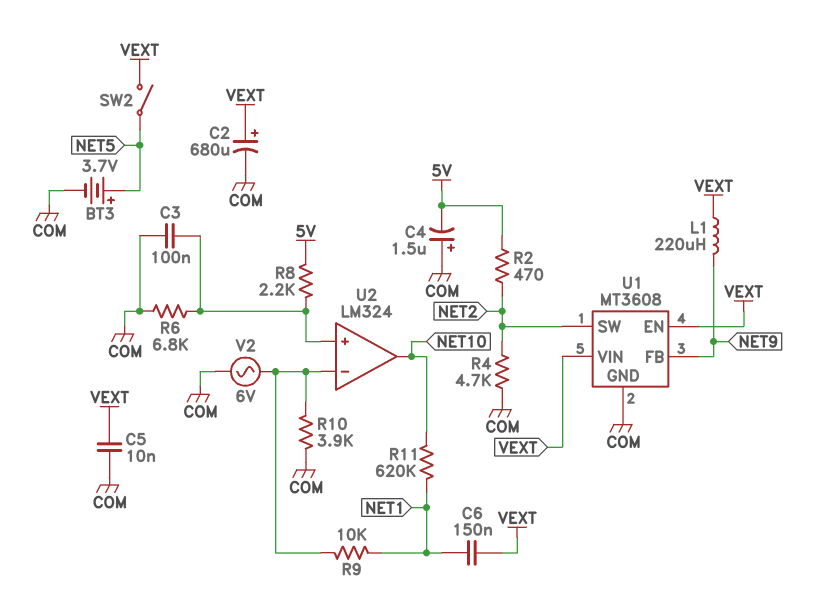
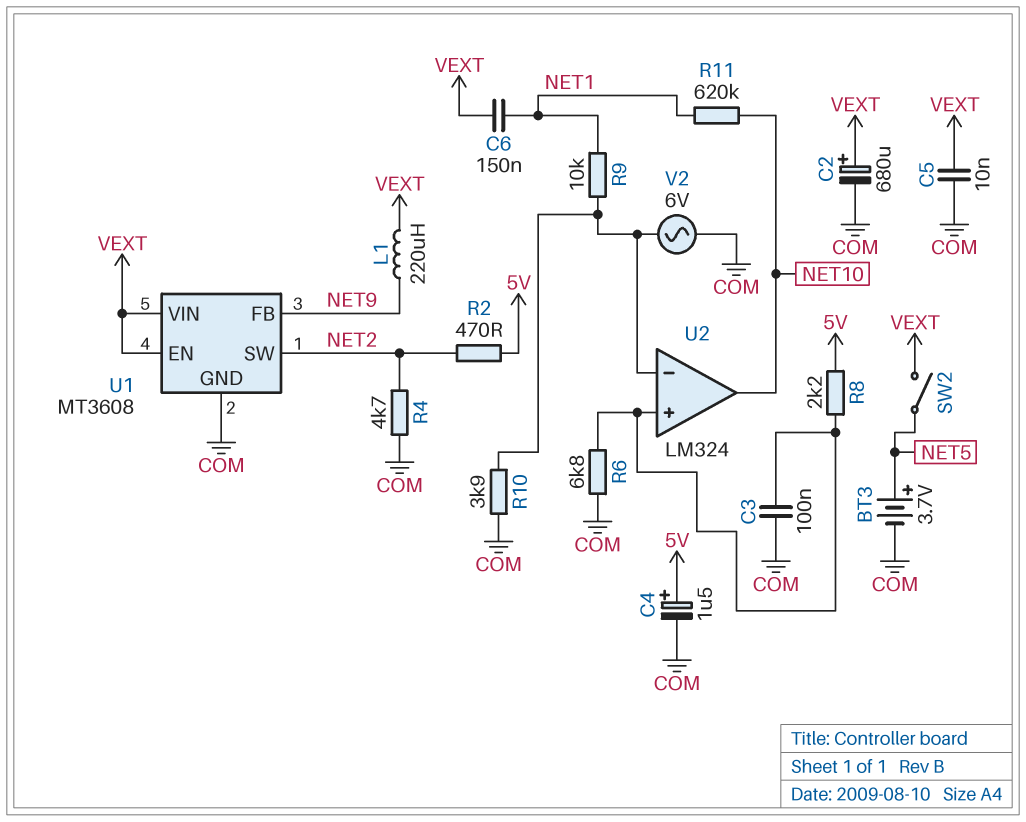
C4: 1.5uF (plus COM, minus 5V) -> 1.5uF (plus 5V, minus COM)

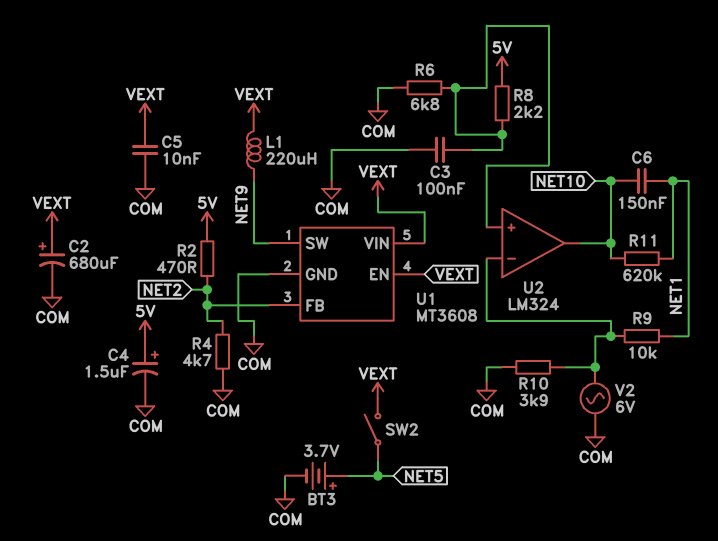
C6: 150nF (NET1, VEXT) -> 150nF (NET1, NET10)
U1 pin FB: NET9 -> NET2
U1 pin SW: NET2 -> NET9

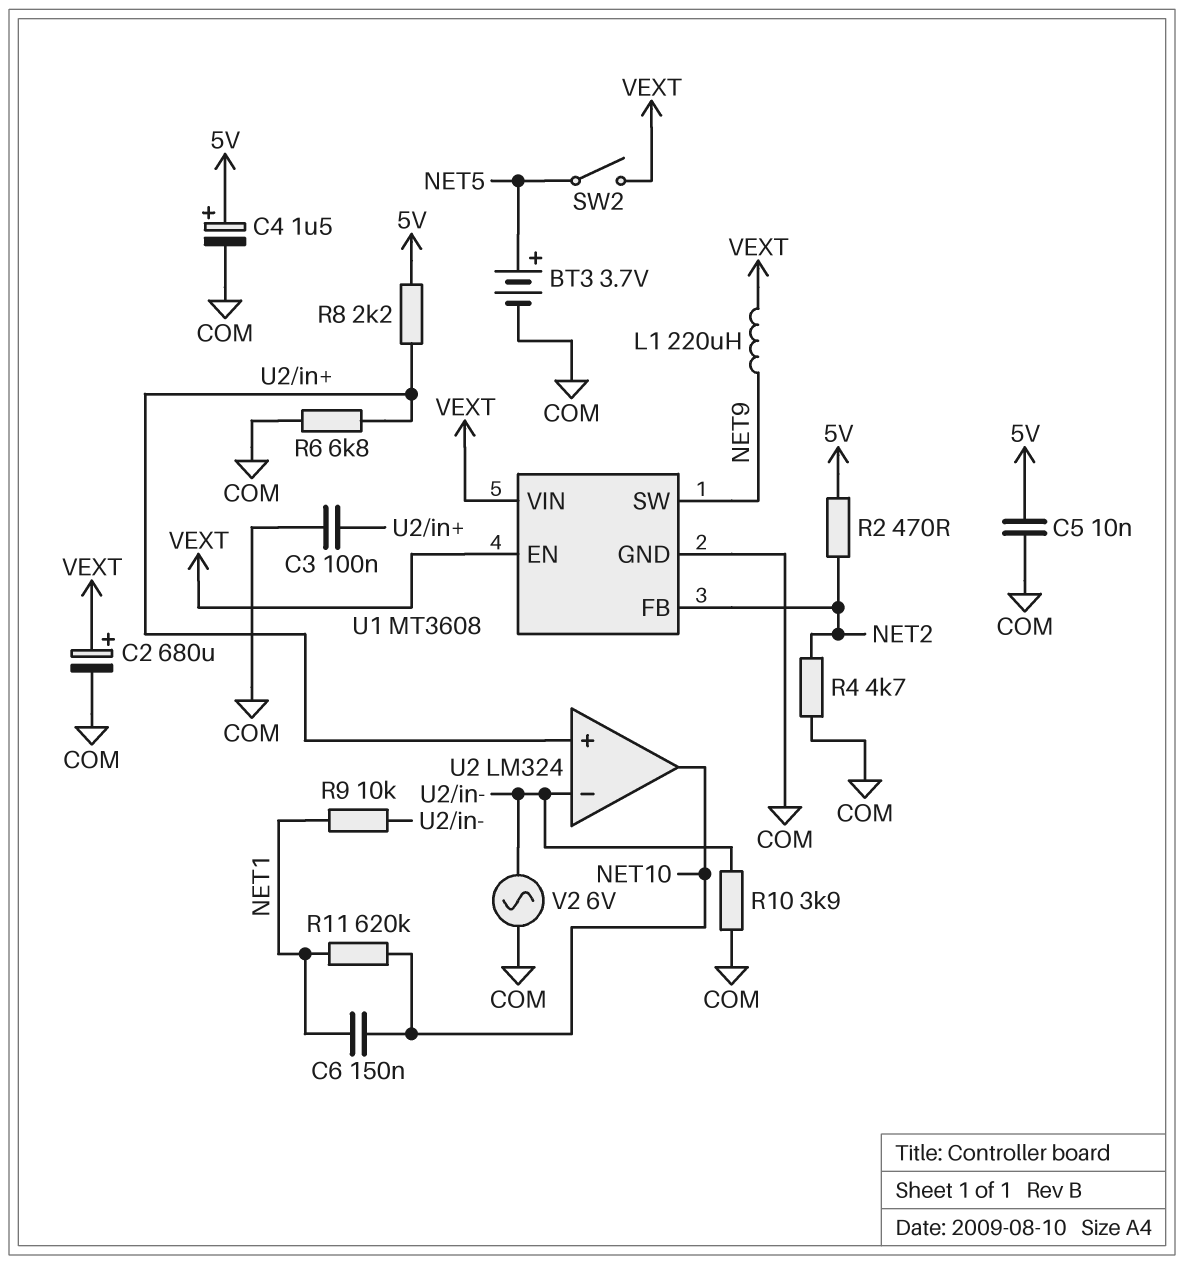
C5: 10nF (COM, VEXT) -> 10nF (5V, COM)

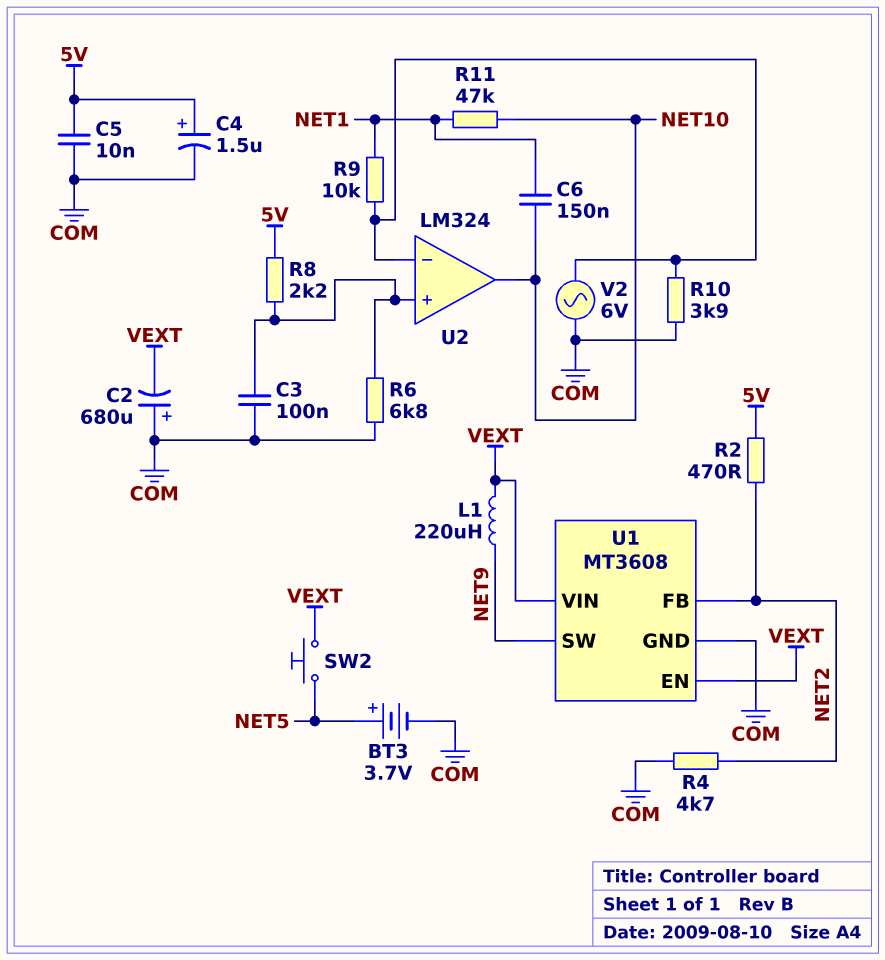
C2: 680uF (plus VEXT, minus COM) -> 680uF (plus COM, minus VEXT)
R11: 620k (NET1, NET10) -> 47k (NET1, NET10)
SW2: switch (NET5, VEXT) -> button (NET5, VEXT)

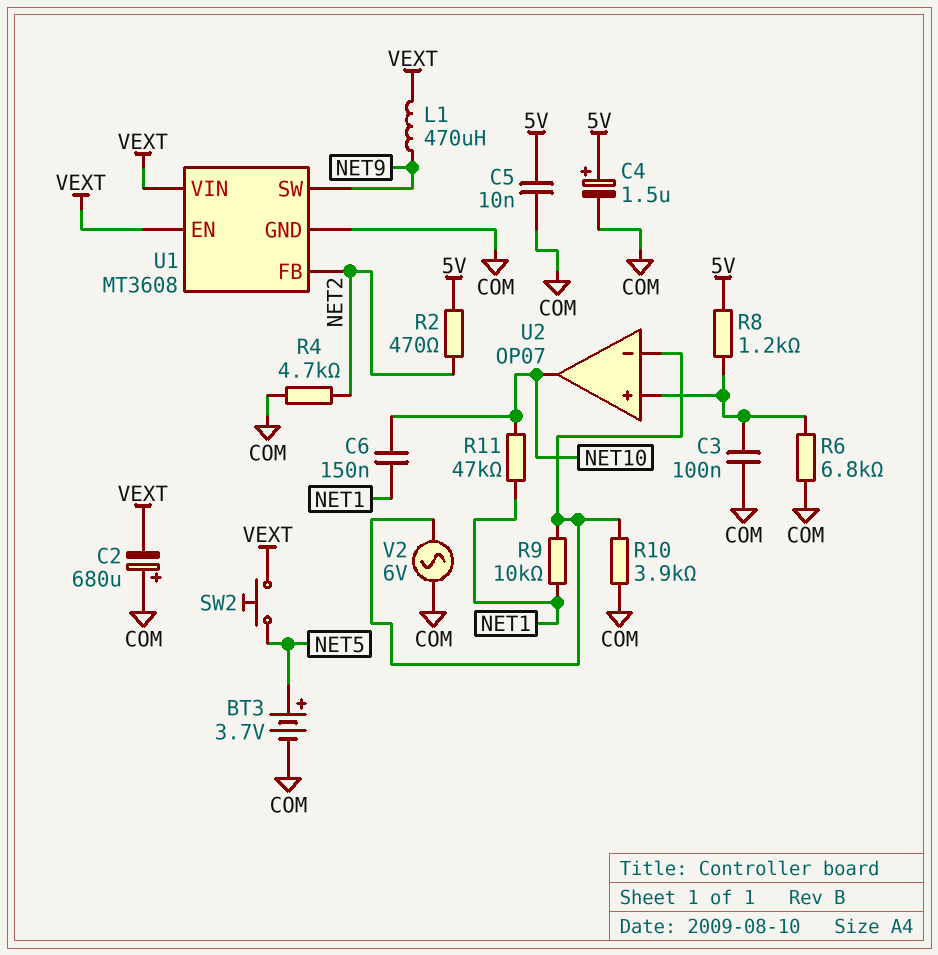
L1: 220uH (NET9, VEXT) -> 470uH (NET9, VEXT)
R8: 2.2k (5V, U2/in+) -> 1.2k (5V, U2/in+)
U2: LM324 -> OP07

